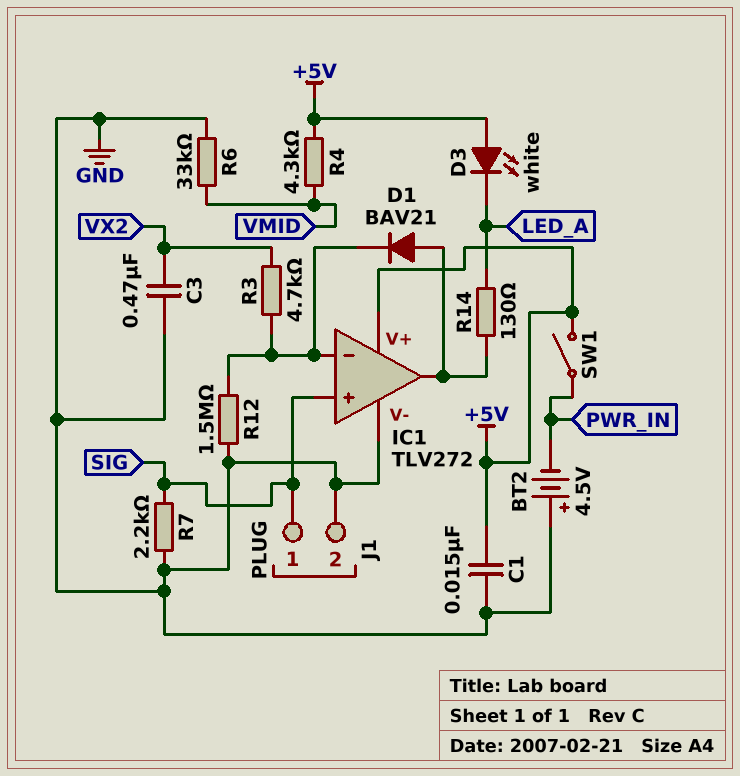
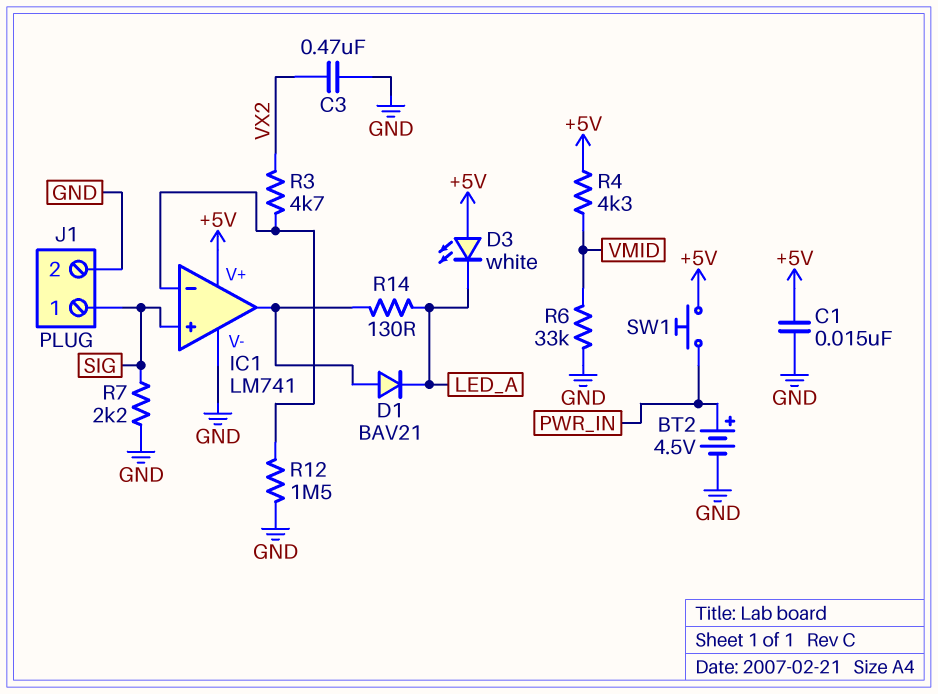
BT2: 4.5V (plus GND, minus PWR_IN) -> 4.5V (plus PWR_IN, minus GND)
D1: diode BAV21 (A IC1/out, K IC1/in-) -> diode BAV21 (A IC1/out, K LED_A)
IC1: TLV272 -> LM741
SW1: switch (+5V, PWR_IN) -> button (+5V, PWR_IN)

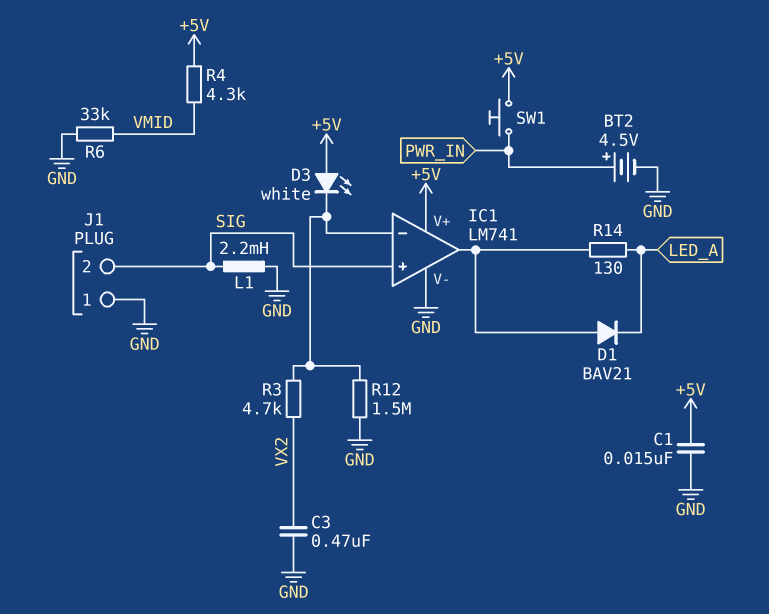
D3: LED white (A +5V, K LED_A) -> LED white (A +5V, K IC1/in-)
J1 pin 1: SIG -> GND
J1 pin 2: GND -> SIG
L1: none -> 2.2mH (GND, SIG)
R7: 2.2k (GND, SIG) -> none

